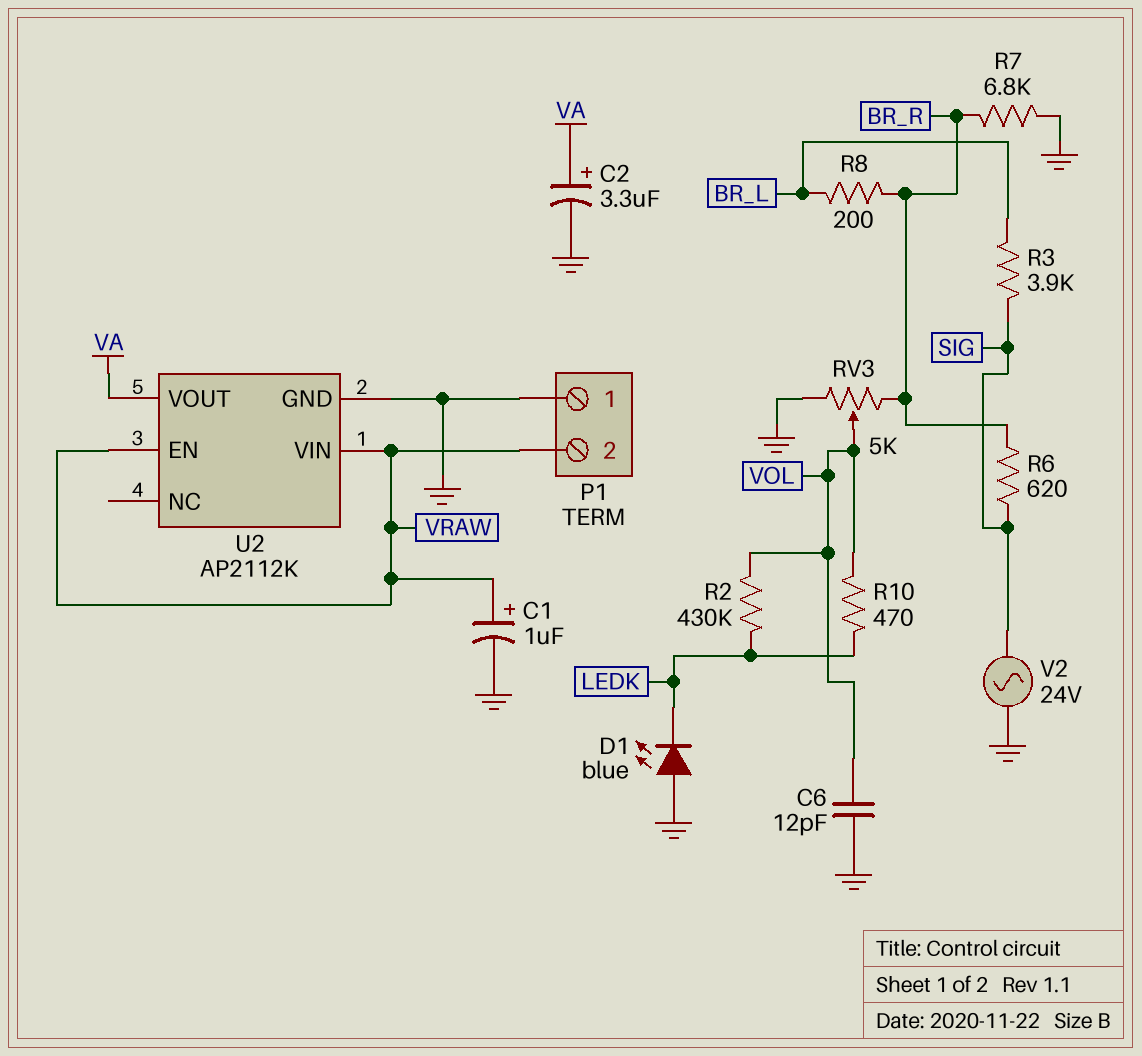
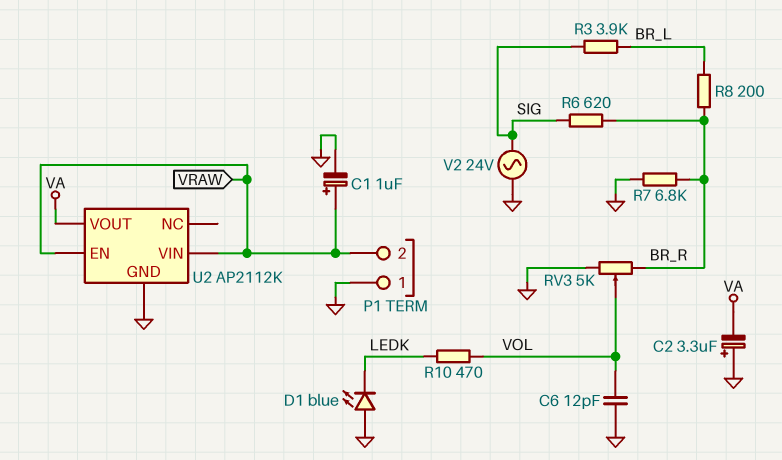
C2: 3.3uF (plus VA, minus GND) -> 3.3uF (plus GND, minus VA)
R2: 430k (LEDK, VOL) -> none

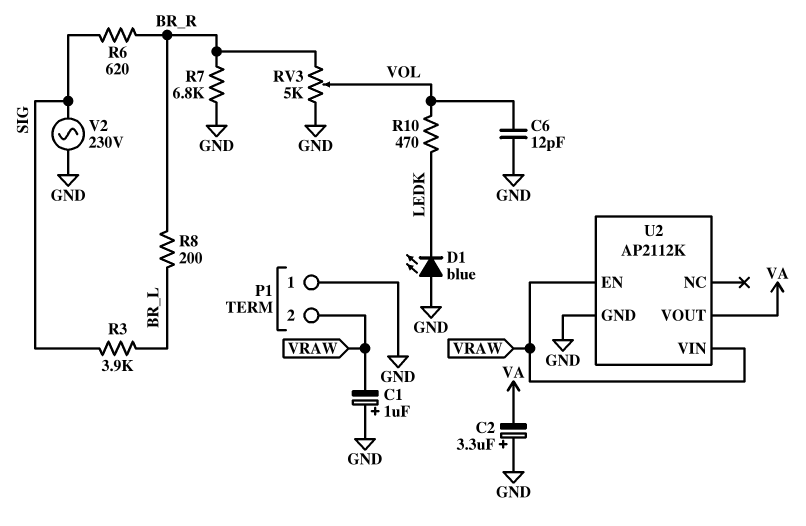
C1: 1uF (plus VRAW, minus GND) -> 1uF (plus GND, minus VRAW)
V2: AC 24V (GND, SIG) -> AC 230V (GND, SIG)

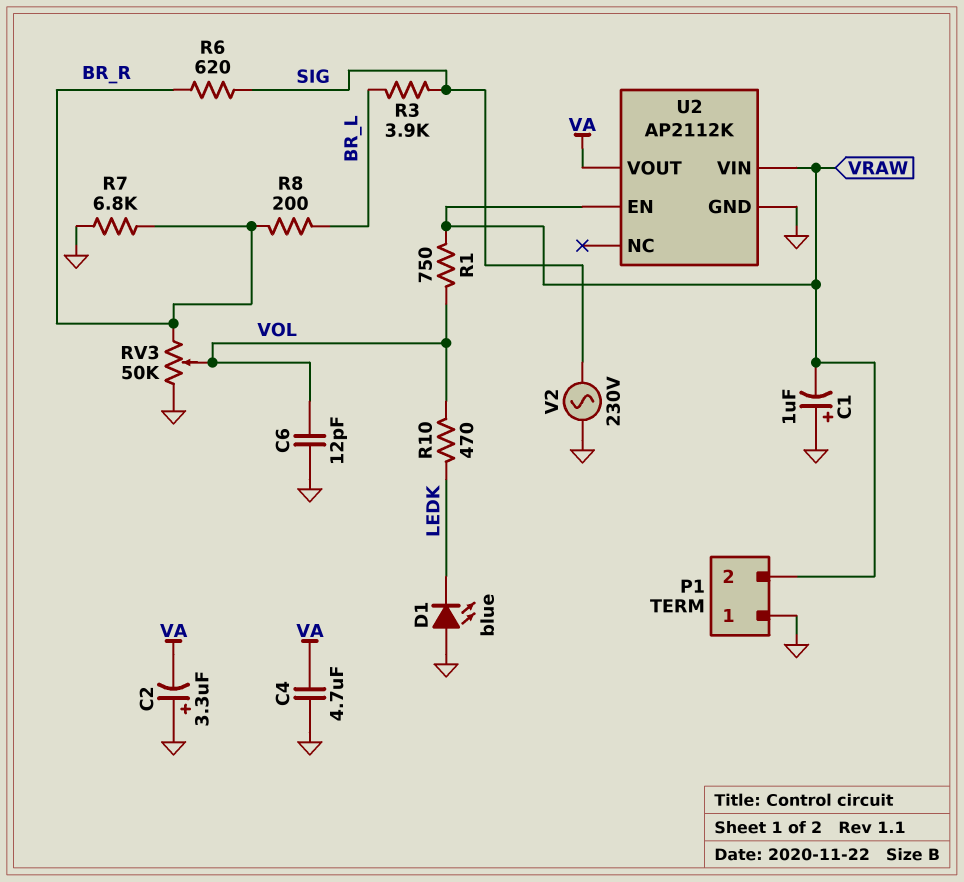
C4: none -> 4.7uF (GND, VA)
R1: none -> 750 (VOL, VRAW)
RV3: 5k (BR_R, GND, wiper VOL) -> 50k (BR_R, GND, wiper VOL)

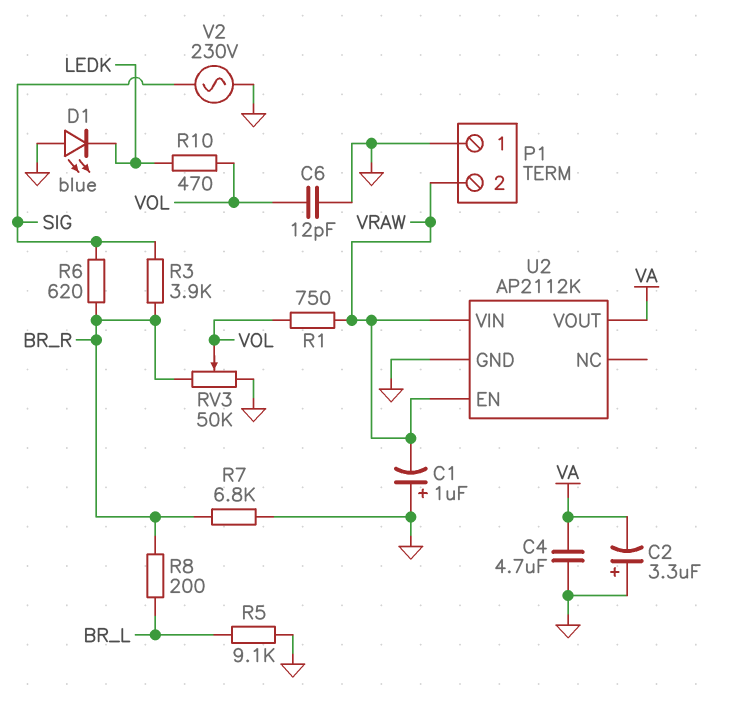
R3: 3.9k (BR_L, SIG) -> 3.9k (BR_R, SIG)
R5: none -> 9.1k (BR_L, GND)

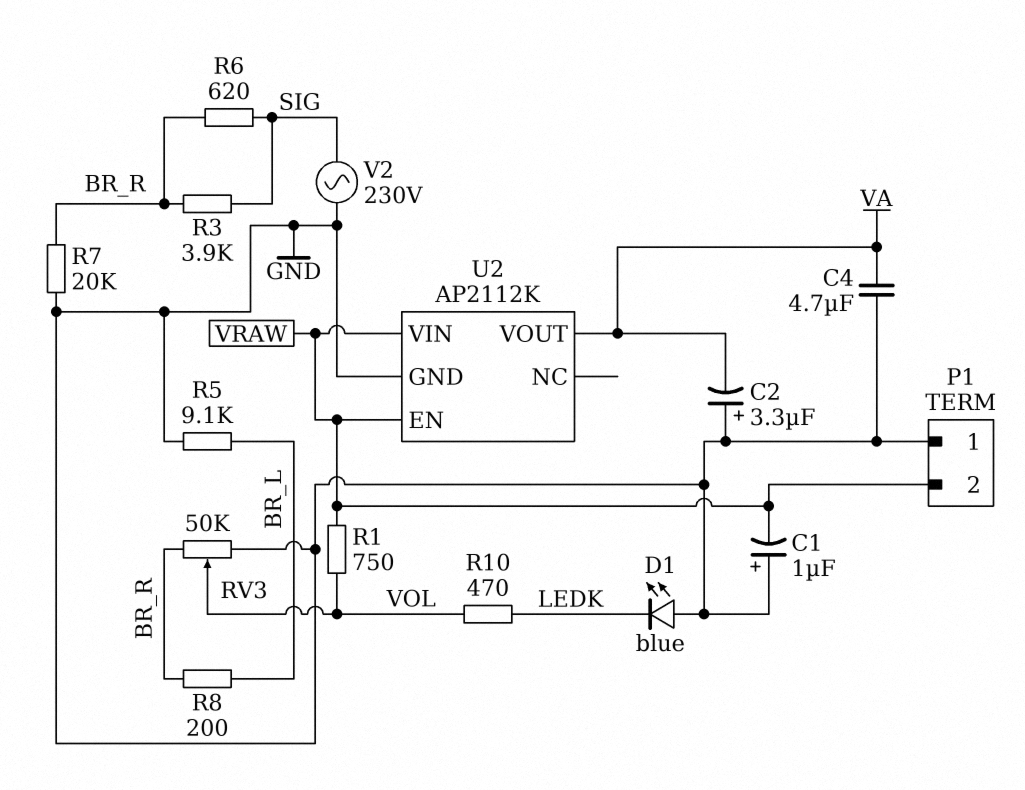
C6: 12pF (GND, VOL) -> none
R7: 6.8k (BR_R, GND) -> 20k (BR_R, GND)

